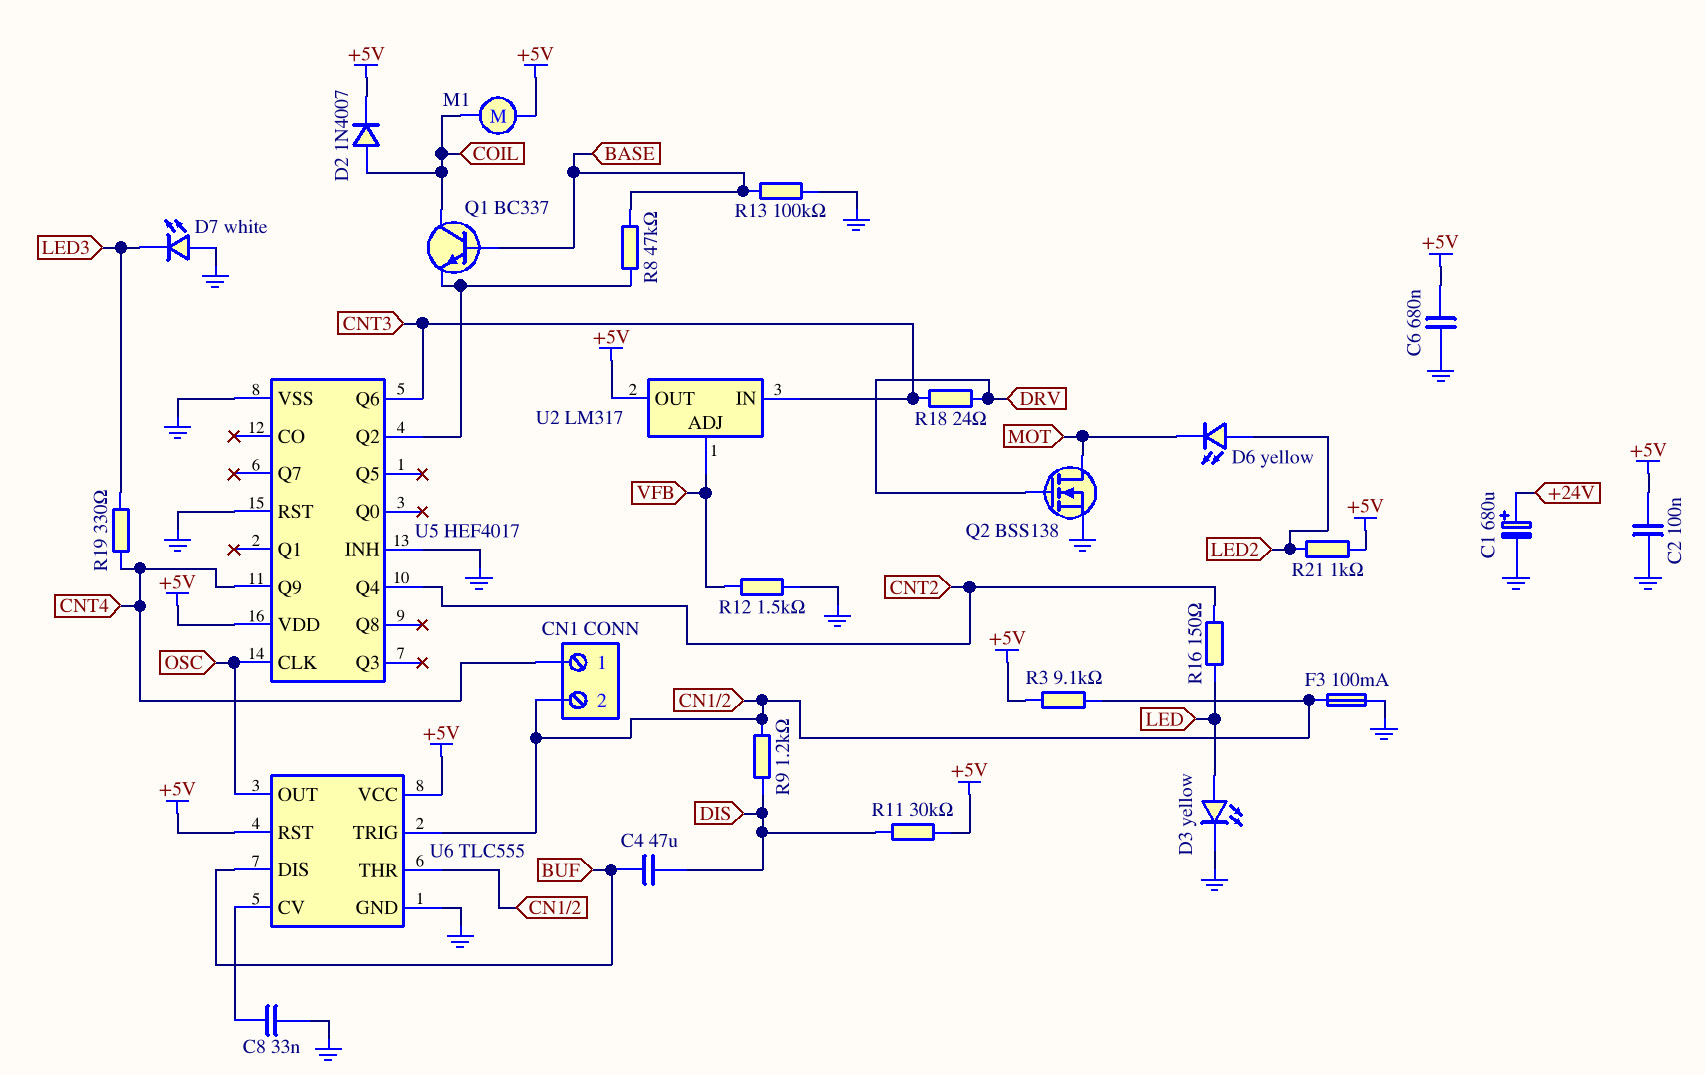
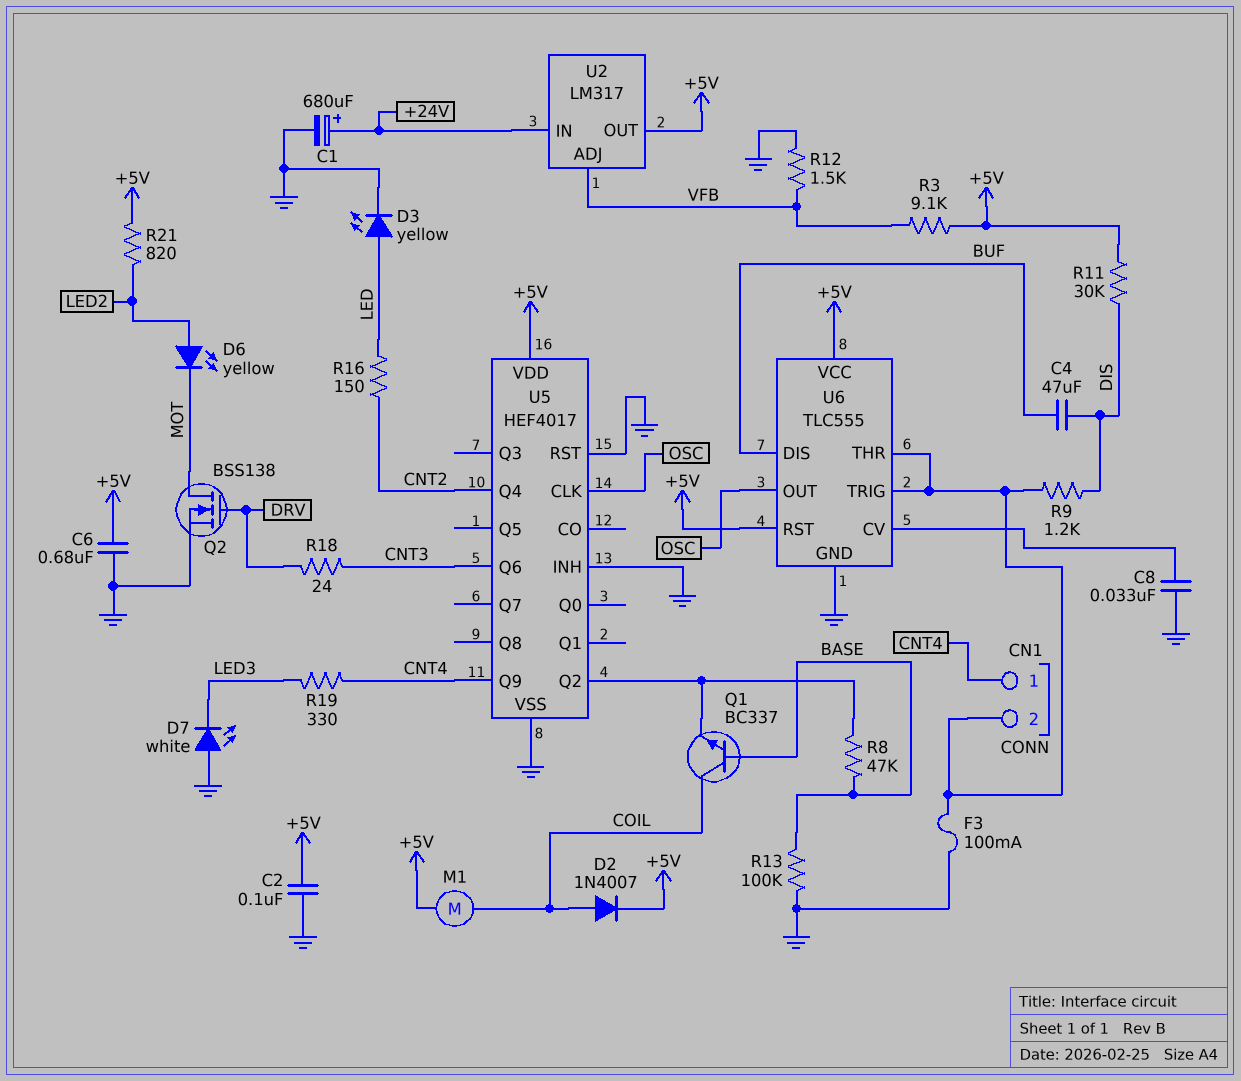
R3: 9.1k (+5V, CN1/2) -> 9.1k (+5V, VFB)
R21: 1k (+5V, LED2) -> 820 (+5V, LED2)
U2 pin IN: CNT3 -> +24V

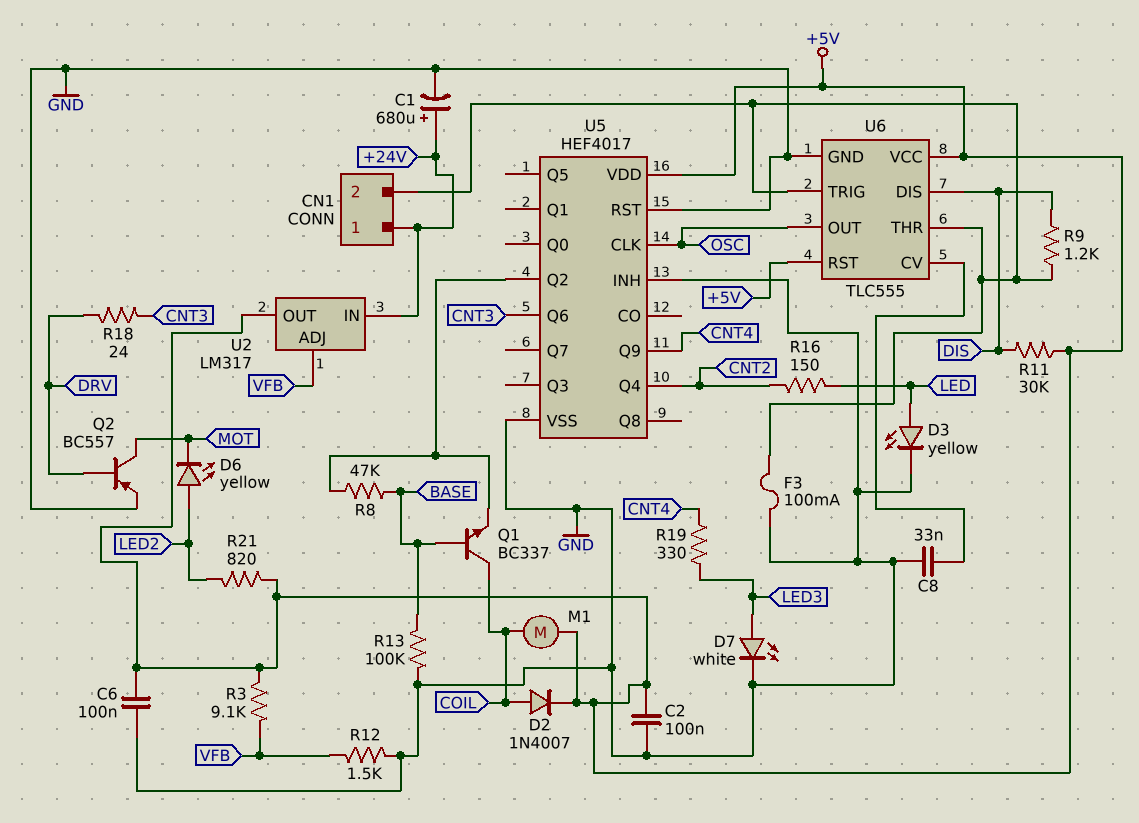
C4: 47uF (BUF, DIS) -> none
C6: 680nF (+5V, GND) -> 100nF (+5V, GND)
CN1 pin 1: CNT4 -> +24V
D7: LED white (A GND, K LED3) -> LED white (A LED3, K GND)
Q2: NMOS BSS138 (G DRV, D MOT, S GND) -> PNP BC557 (B DRV, C MOT, E GND)
U6 pin DIS: BUF -> DIS

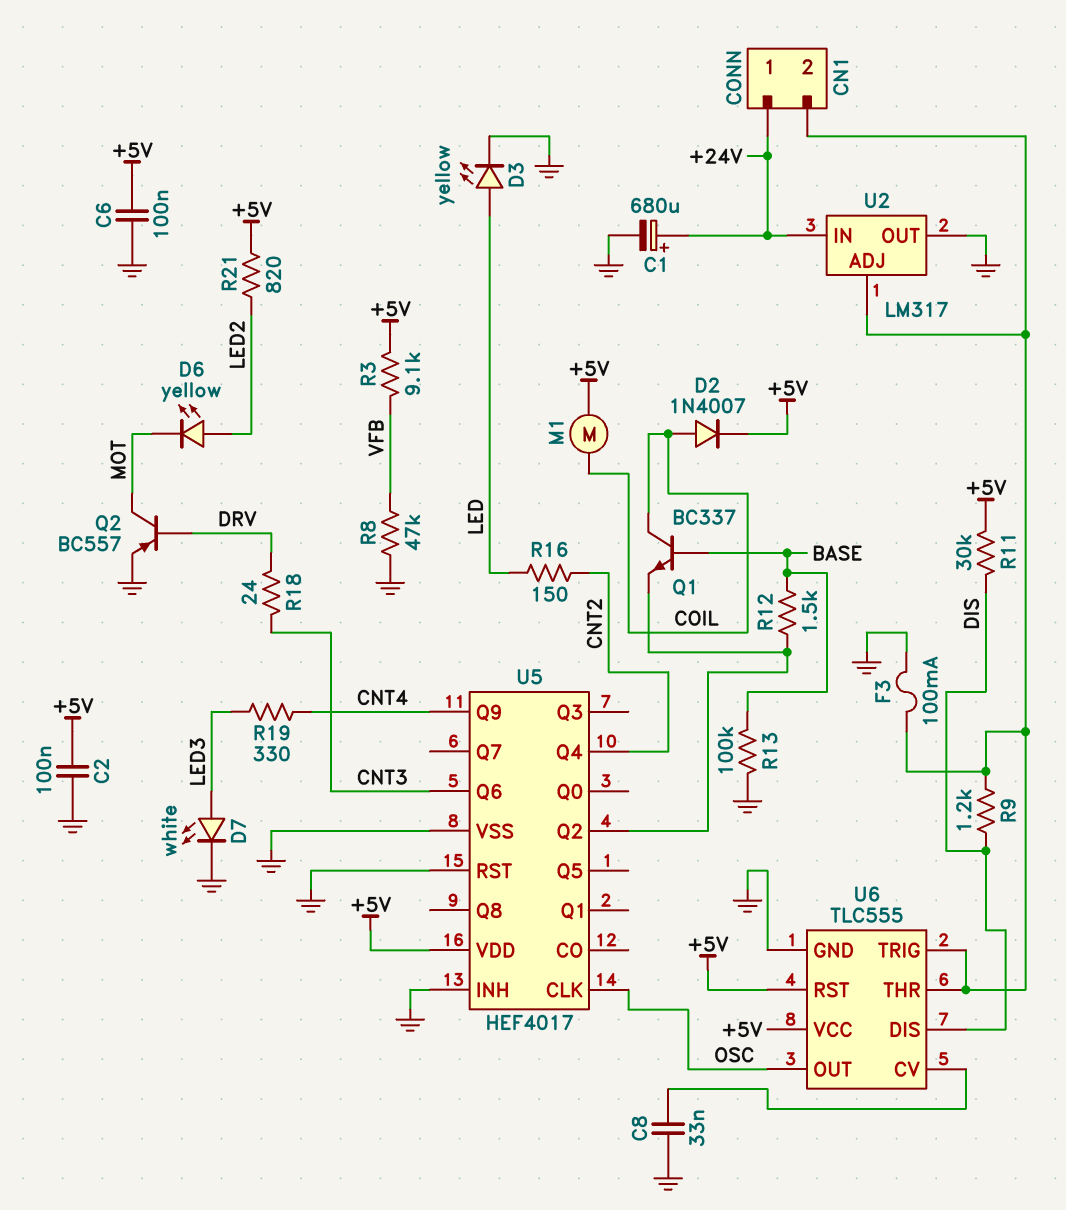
R8: 47k (BASE, U5/Q2) -> 47k (GND, VFB)
R12: 1.5k (GND, VFB) -> 1.5k (BASE, U5/Q2)
U2 pin ADJ: VFB -> CN1/2
U2 pin OUT: +5V -> GND

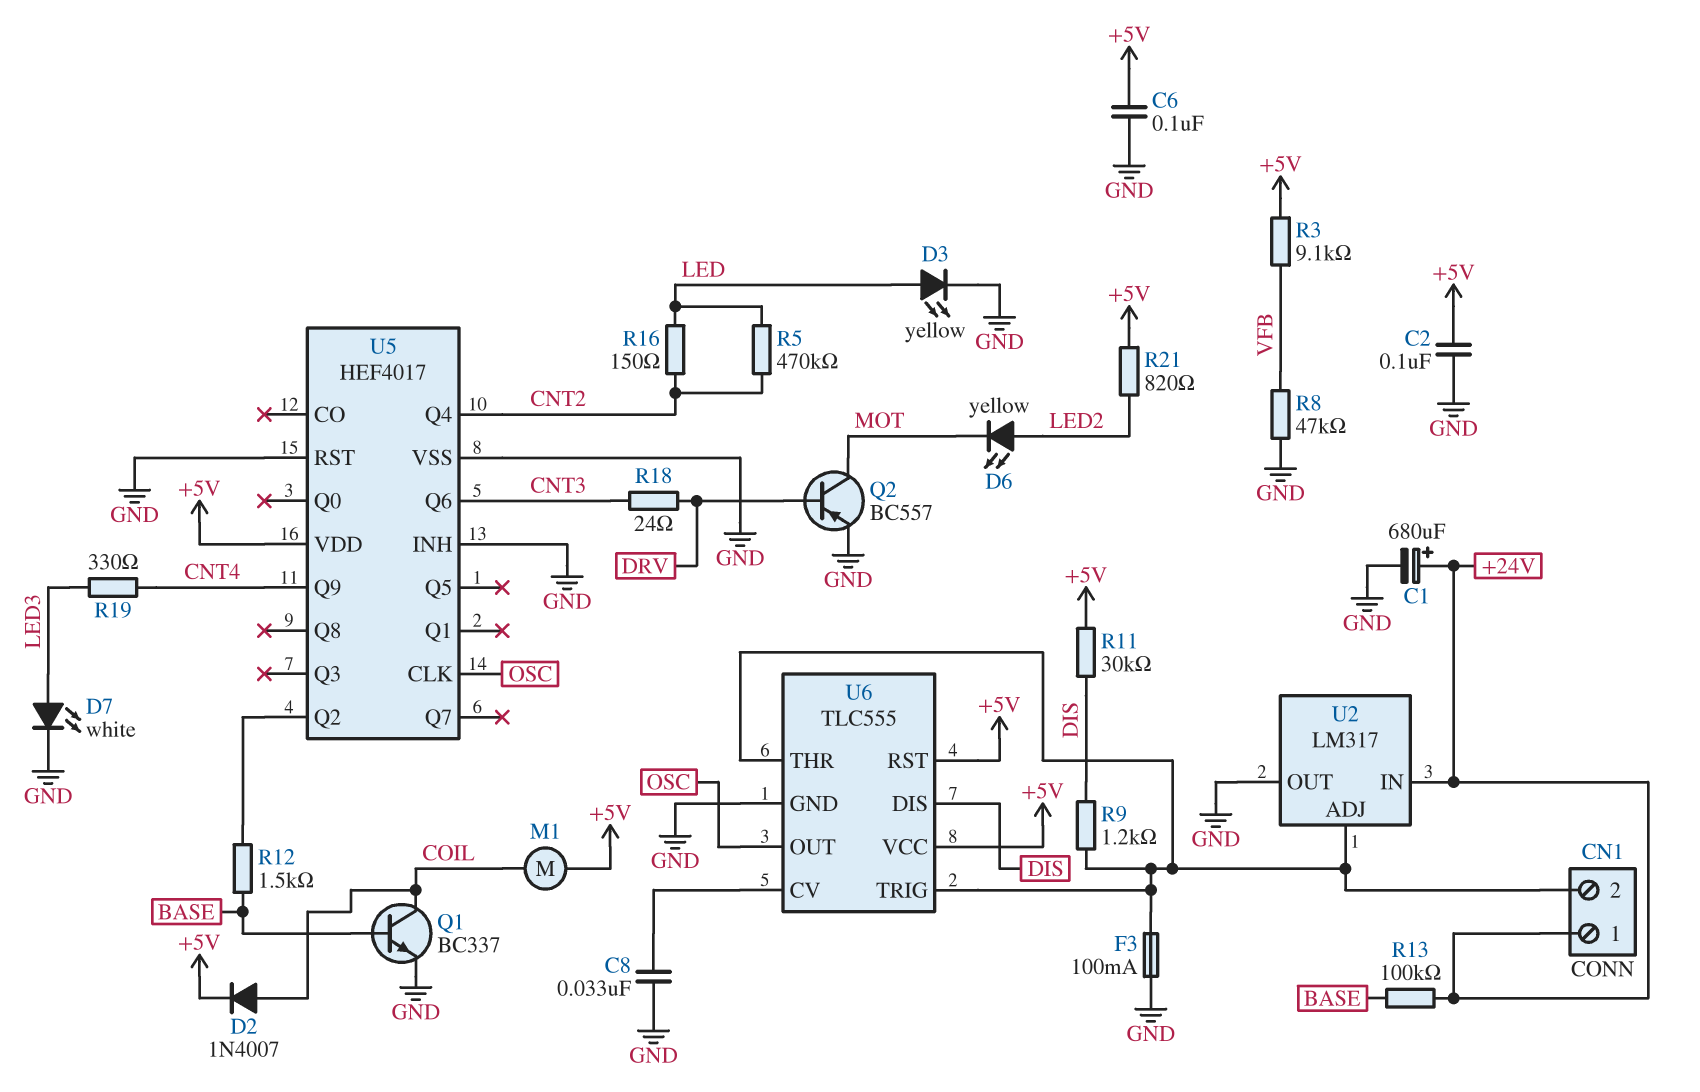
Q1: NPN BC337 (B BASE, C COIL, E U5/Q2) -> NPN BC337 (B BASE, C COIL, E GND)
R5: none -> 470k (CNT2, LED)
R13: 100k (BASE, GND) -> 100k (+24V, BASE)

